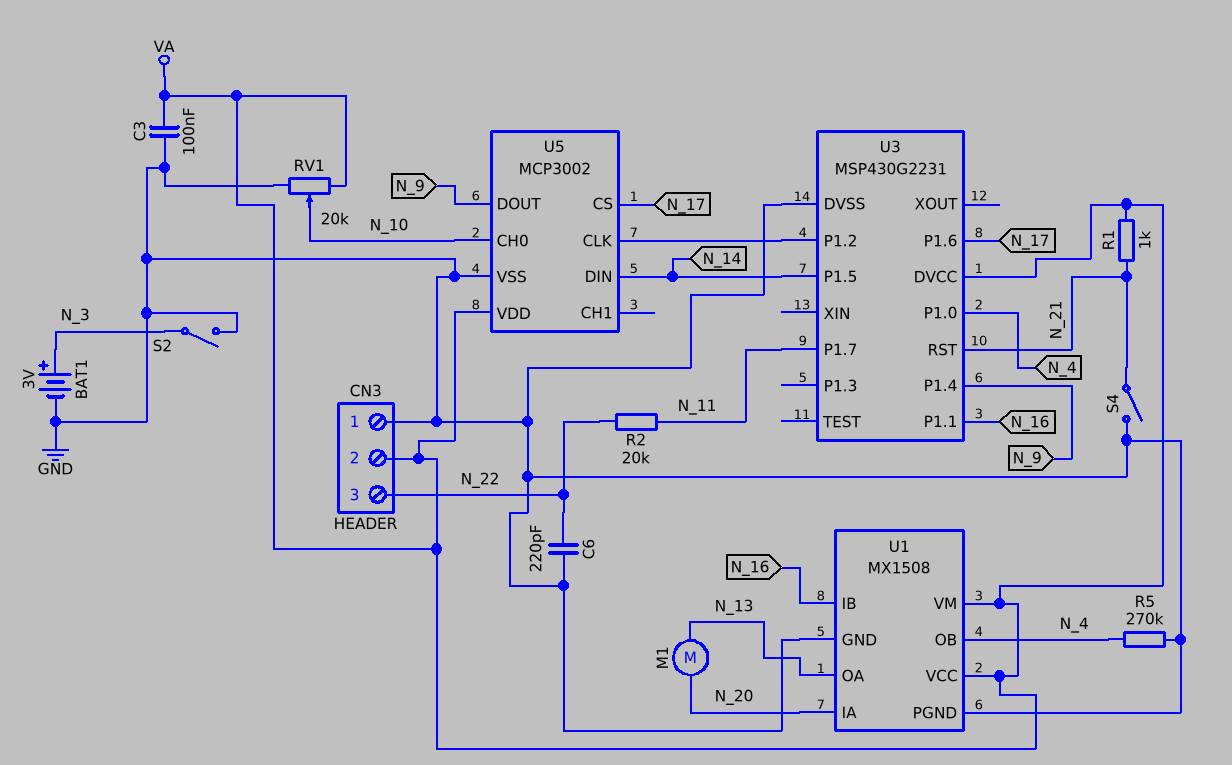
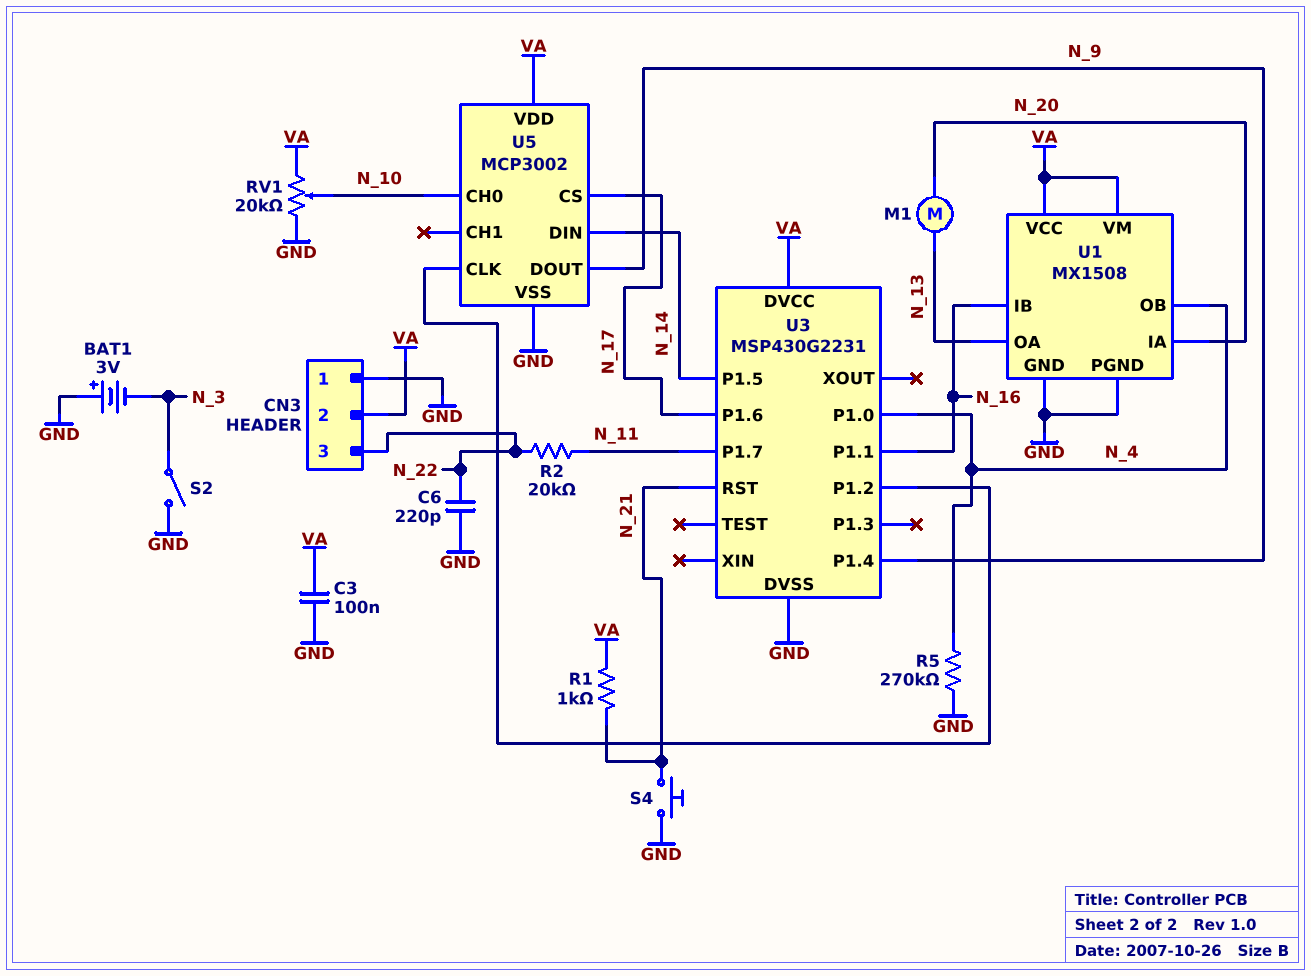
BAT1: 3V (plus N_3, minus GND) -> 3V (plus GND, minus N_3)
S4: switch (GND, N_21) -> button (GND, N_21)

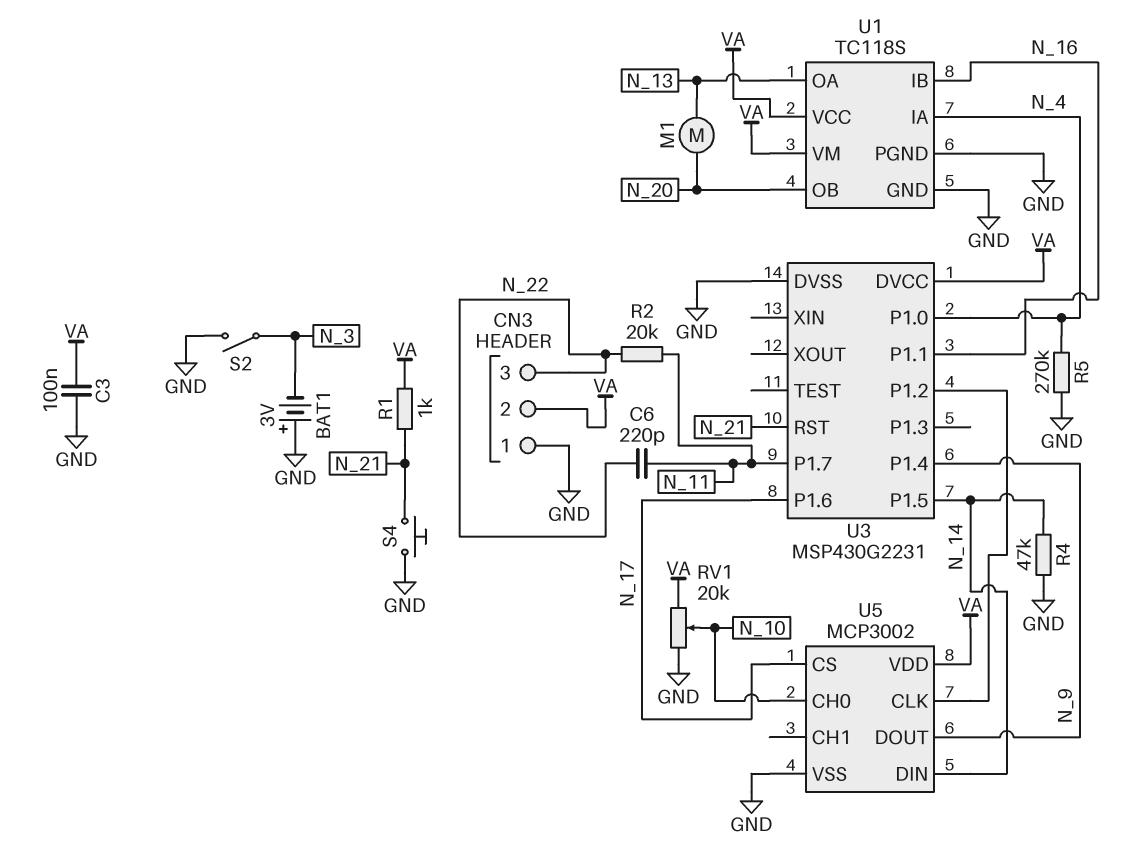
C6: 220pF (GND, N_22) -> 220pF (N_11, N_22)
R4: none -> 47k (GND, N_14)
U1: MX1508 -> TC118S
U1 pin IA: N_20 -> N_4
U1 pin OB: N_4 -> N_20

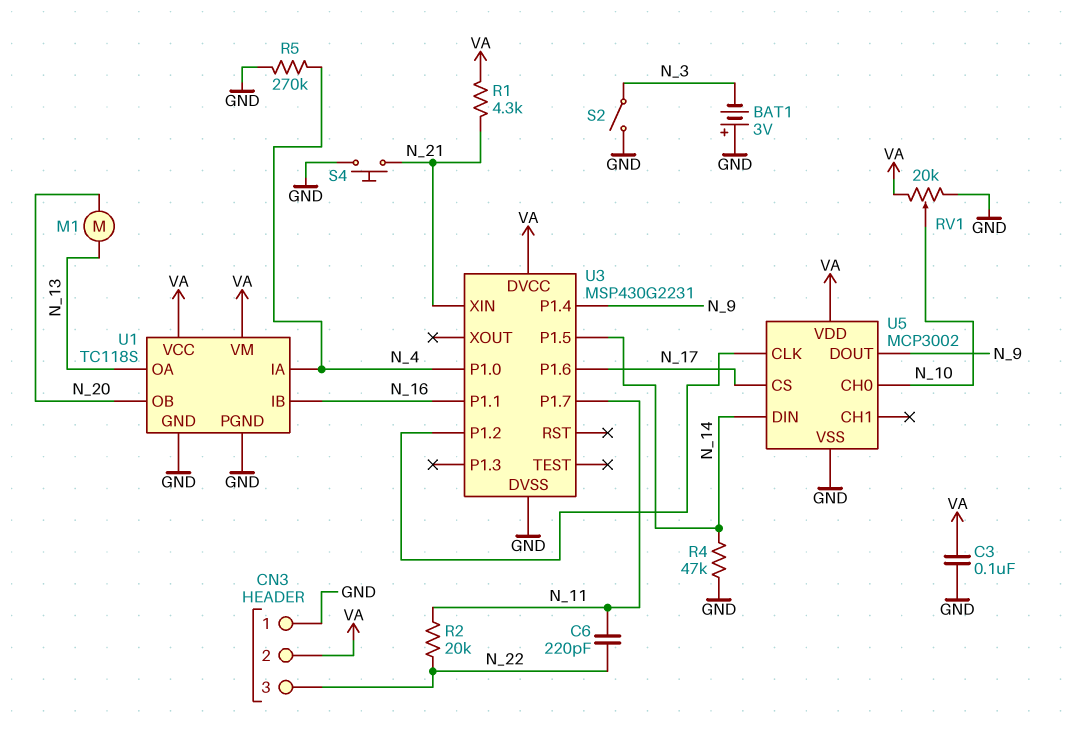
R1: 1k (N_21, VA) -> 4.3k (N_21, VA)
U3 pin RST: N_21 -> none
U3 pin XIN: none -> N_21

